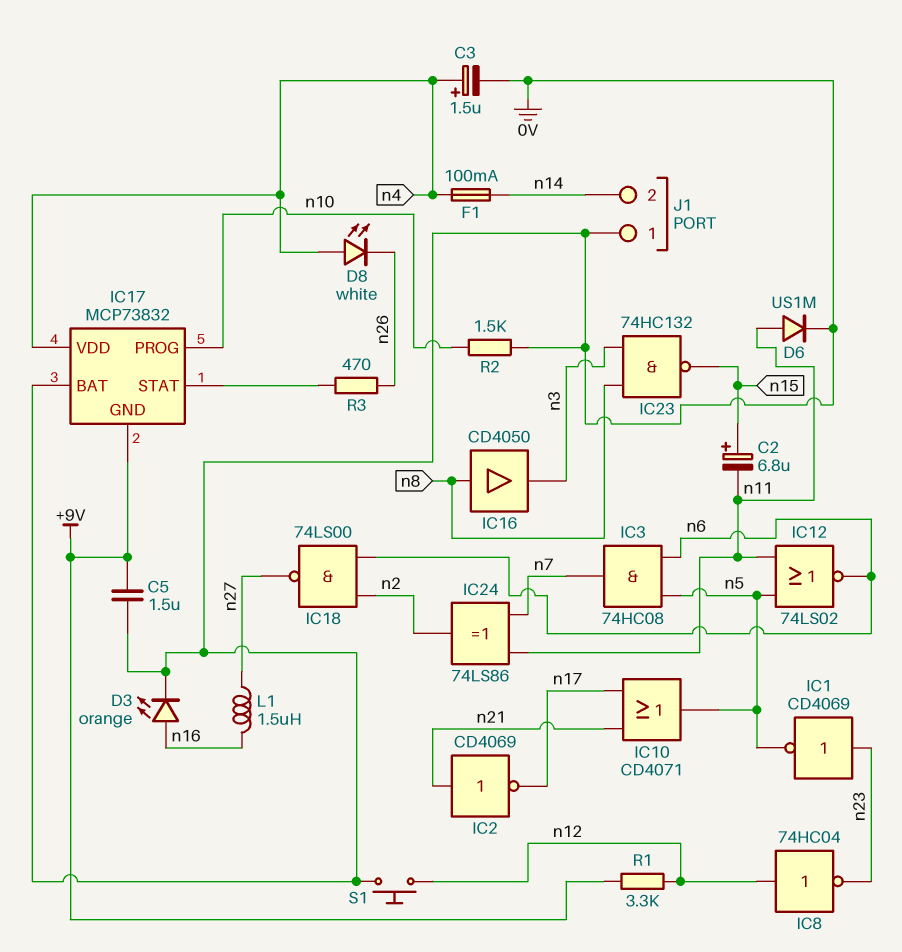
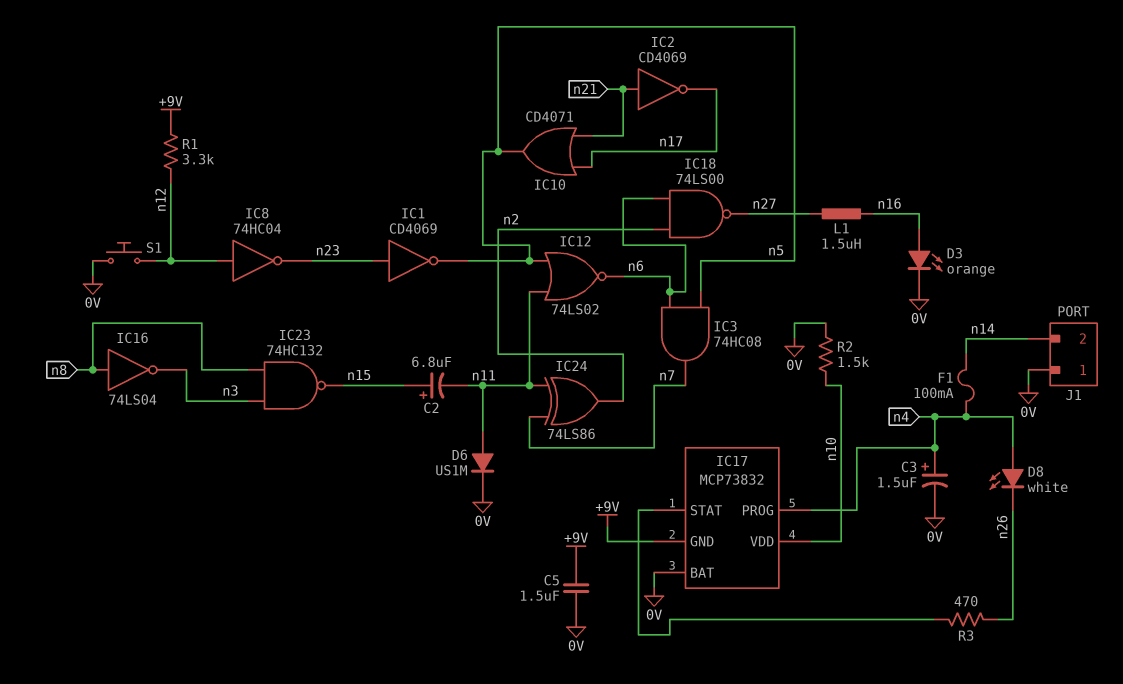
IC16: buffer CD4050 (in n8, out n3) -> NOT 74LS04 (in n8, out n3)
IC17 pin PROG: n10 -> n4
IC17 pin VDD: n4 -> n10

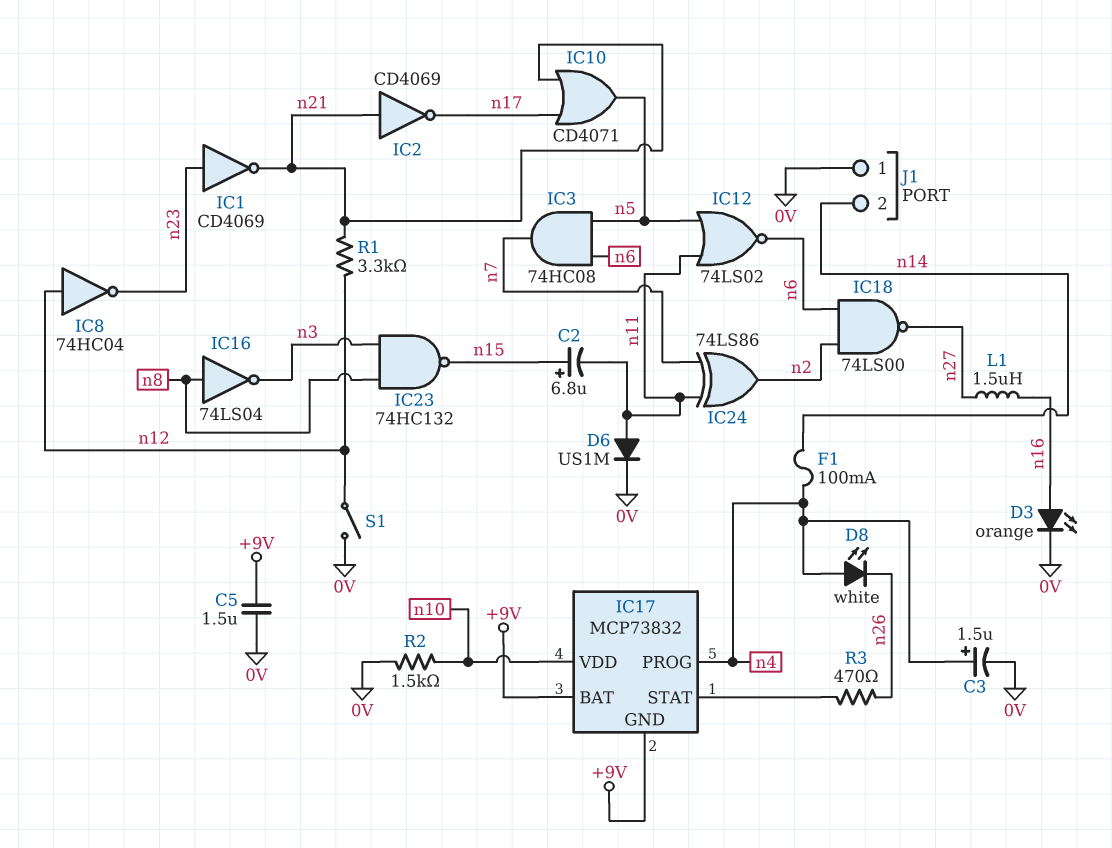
IC1: NOT CD4069 (in n23, out n5) -> NOT CD4069 (in n23, out n21)
IC17 pin BAT: 0V -> +9V
R1: 3.3k (+9V, n12) -> 3.3k (n12, n21)
S1: button (0V, n12) -> switch (0V, n12)

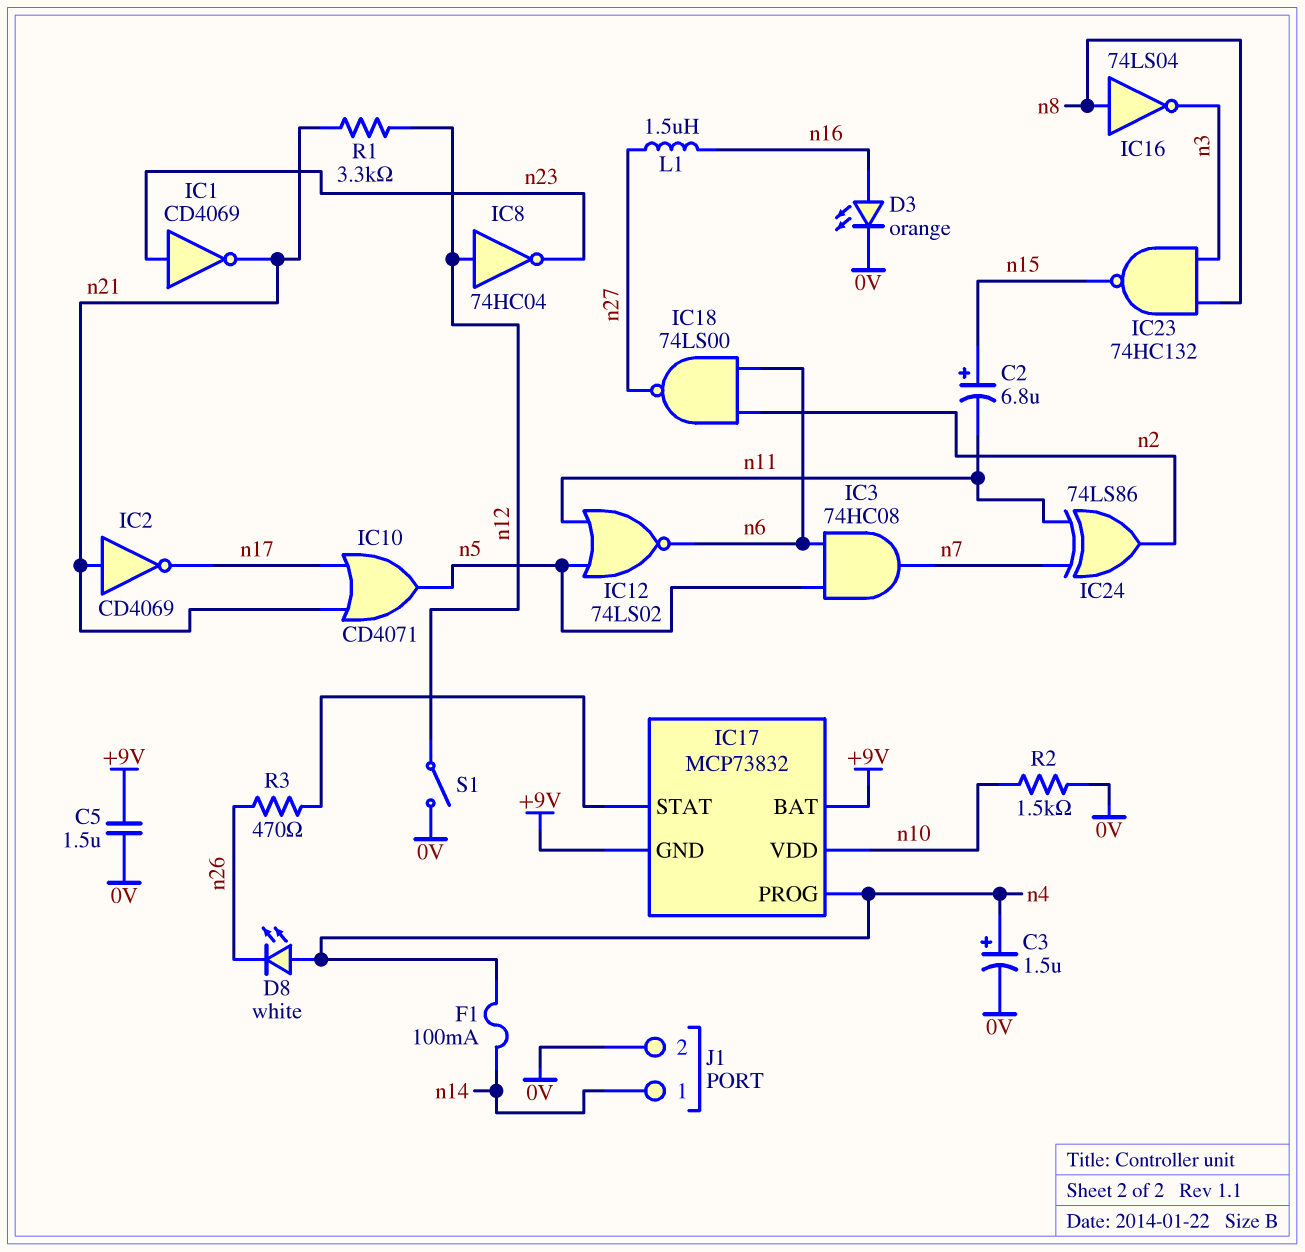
D6: diode US1M (A n11, K 0V) -> none
J1 pin 1: 0V -> n14
J1 pin 2: n14 -> 0V

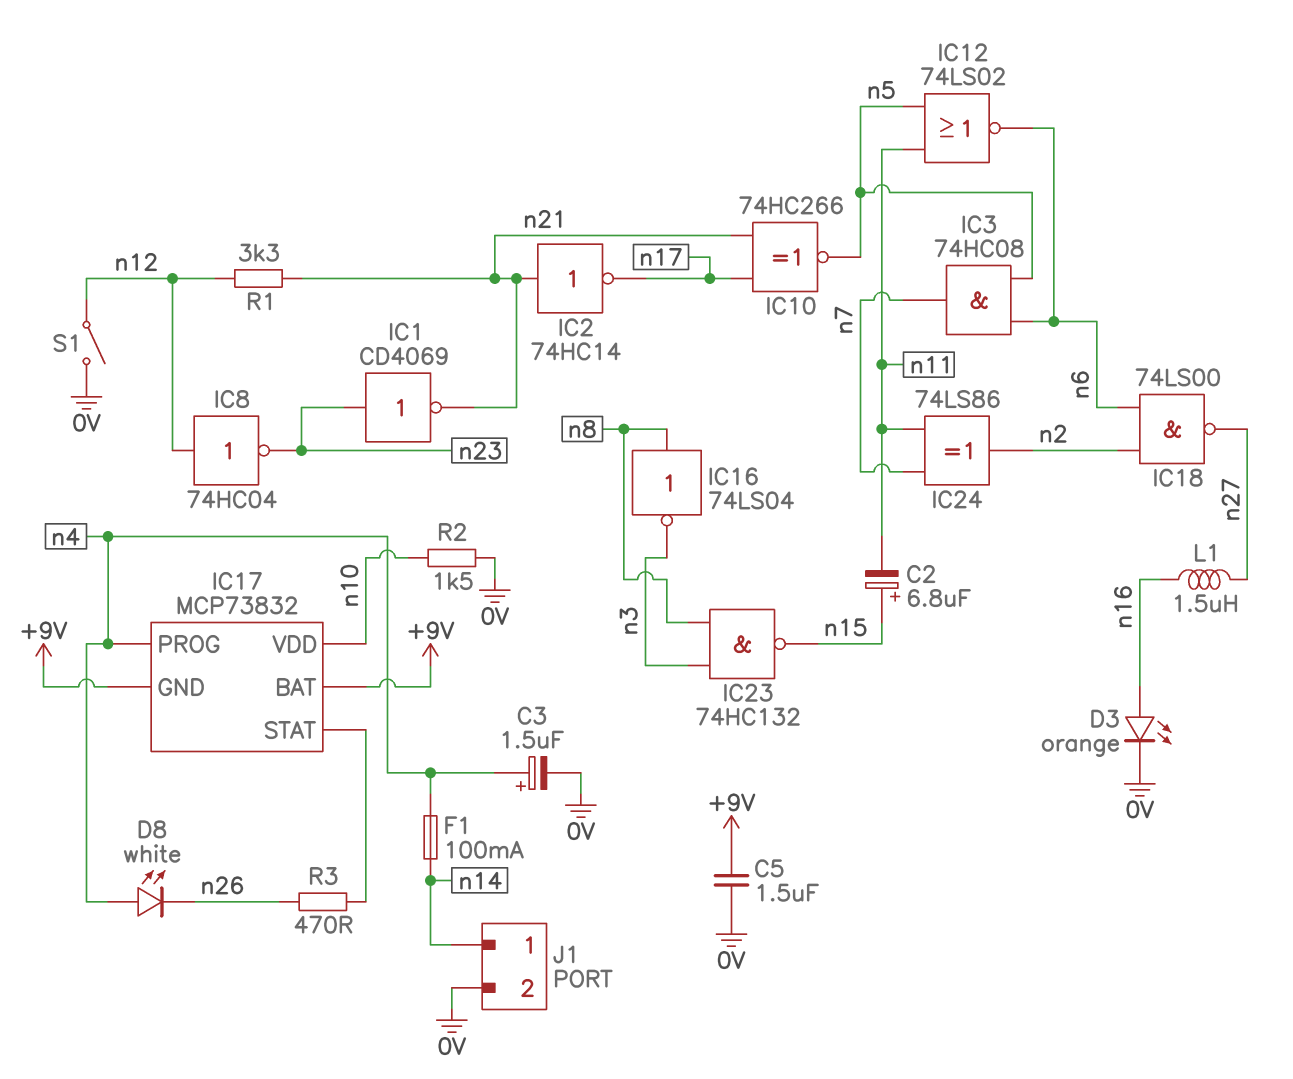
IC2: NOT CD4069 (in n21, out n17) -> NOT 74HC14 (in n21, out n17)
IC10: OR CD4071 (in n17, in n21, out n5) -> XNOR 74HC266 (in n17, in n21, out n5)

